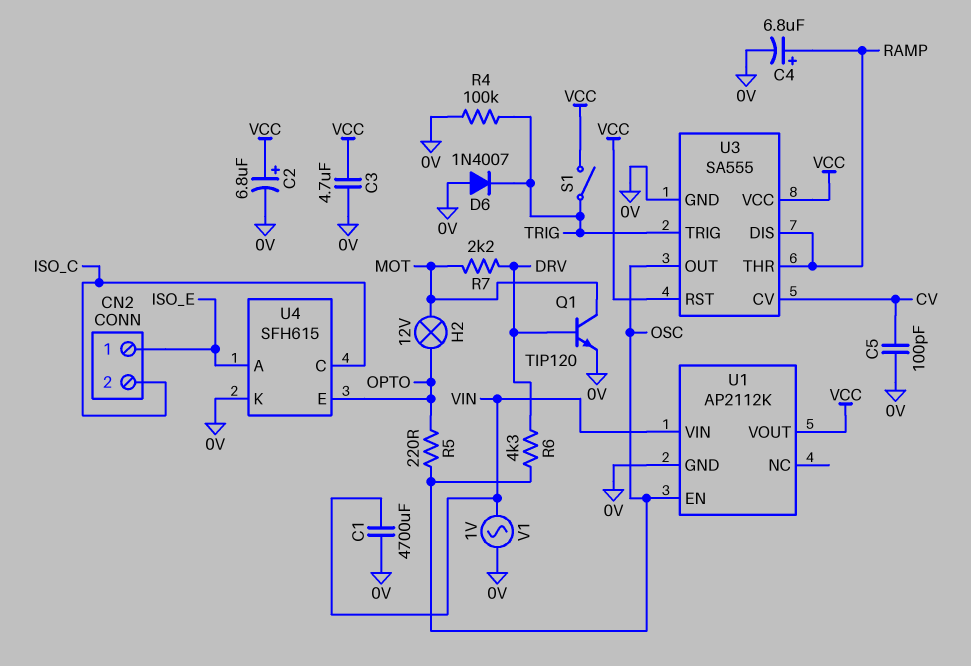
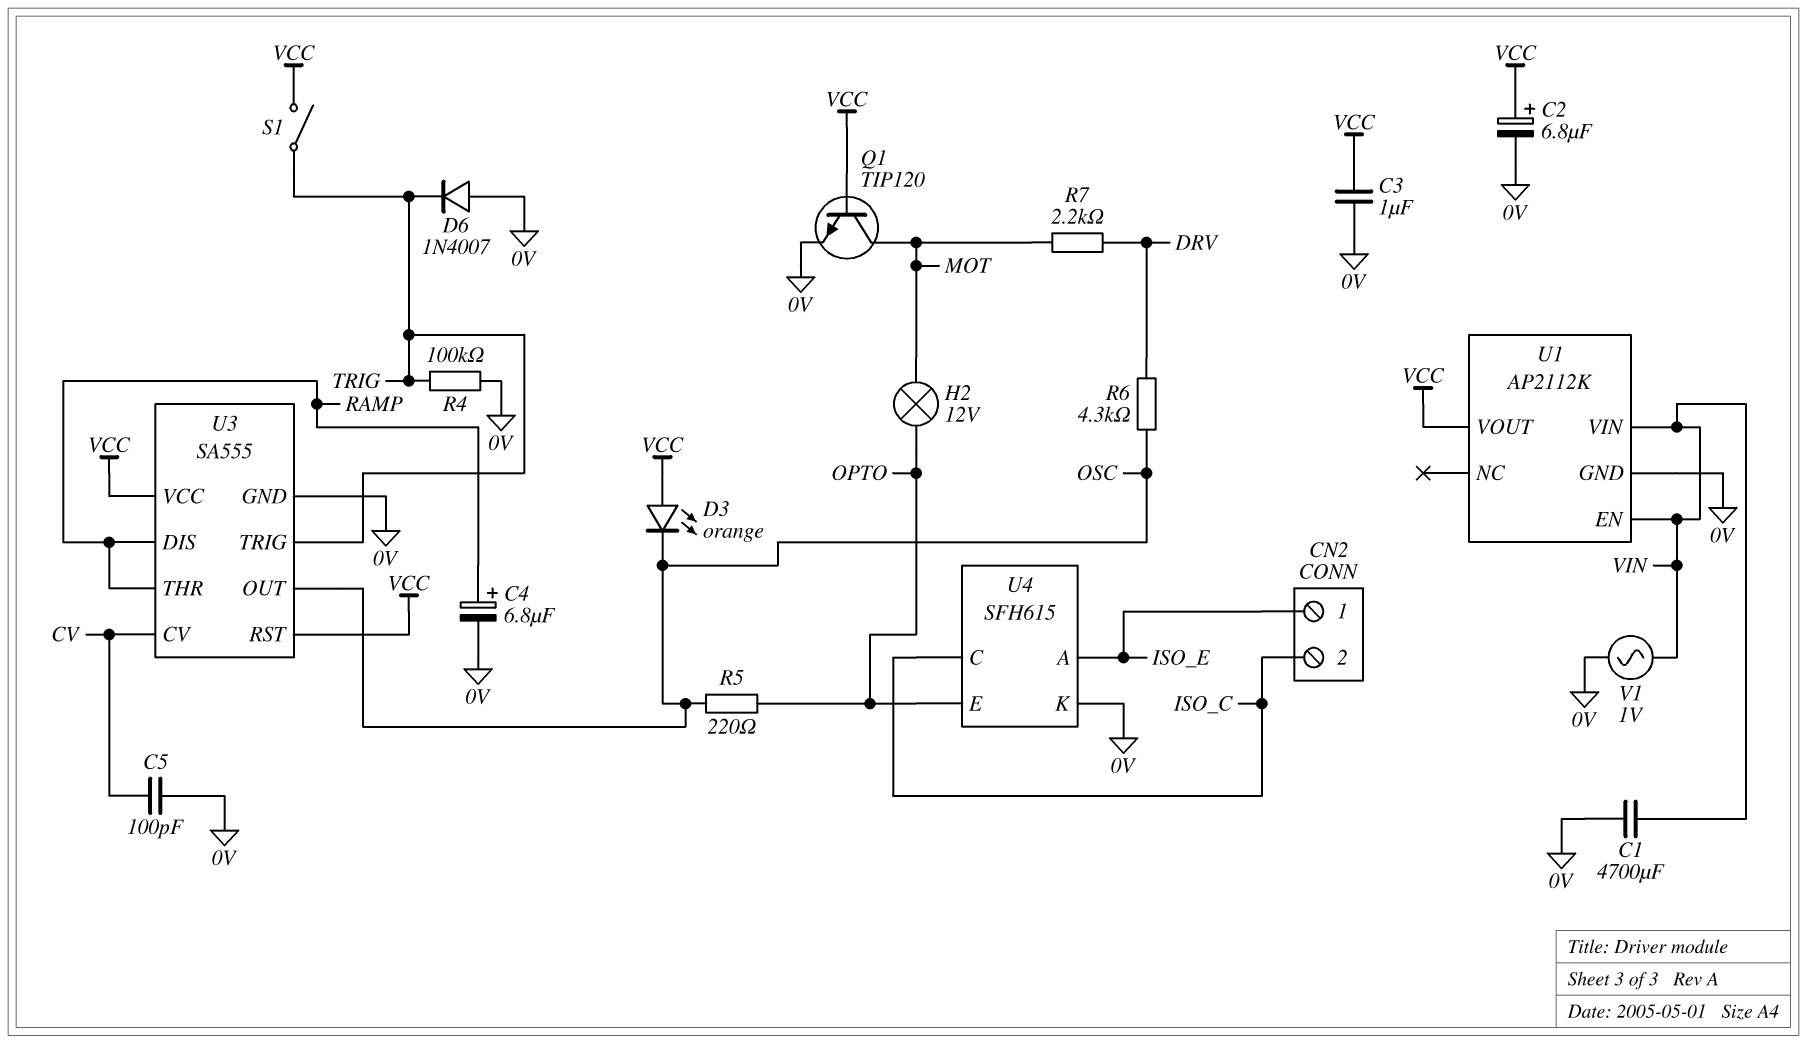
C3: 4.7uF (0V, VCC) -> 1uF (0V, VCC)
D3: none -> LED orange (A VCC, K OSC)
Q1: NPN TIP120 (B DRV, C MOT, E 0V) -> NPN TIP120 (B VCC, C MOT, E 0V)
U1 pin EN: OSC -> VIN

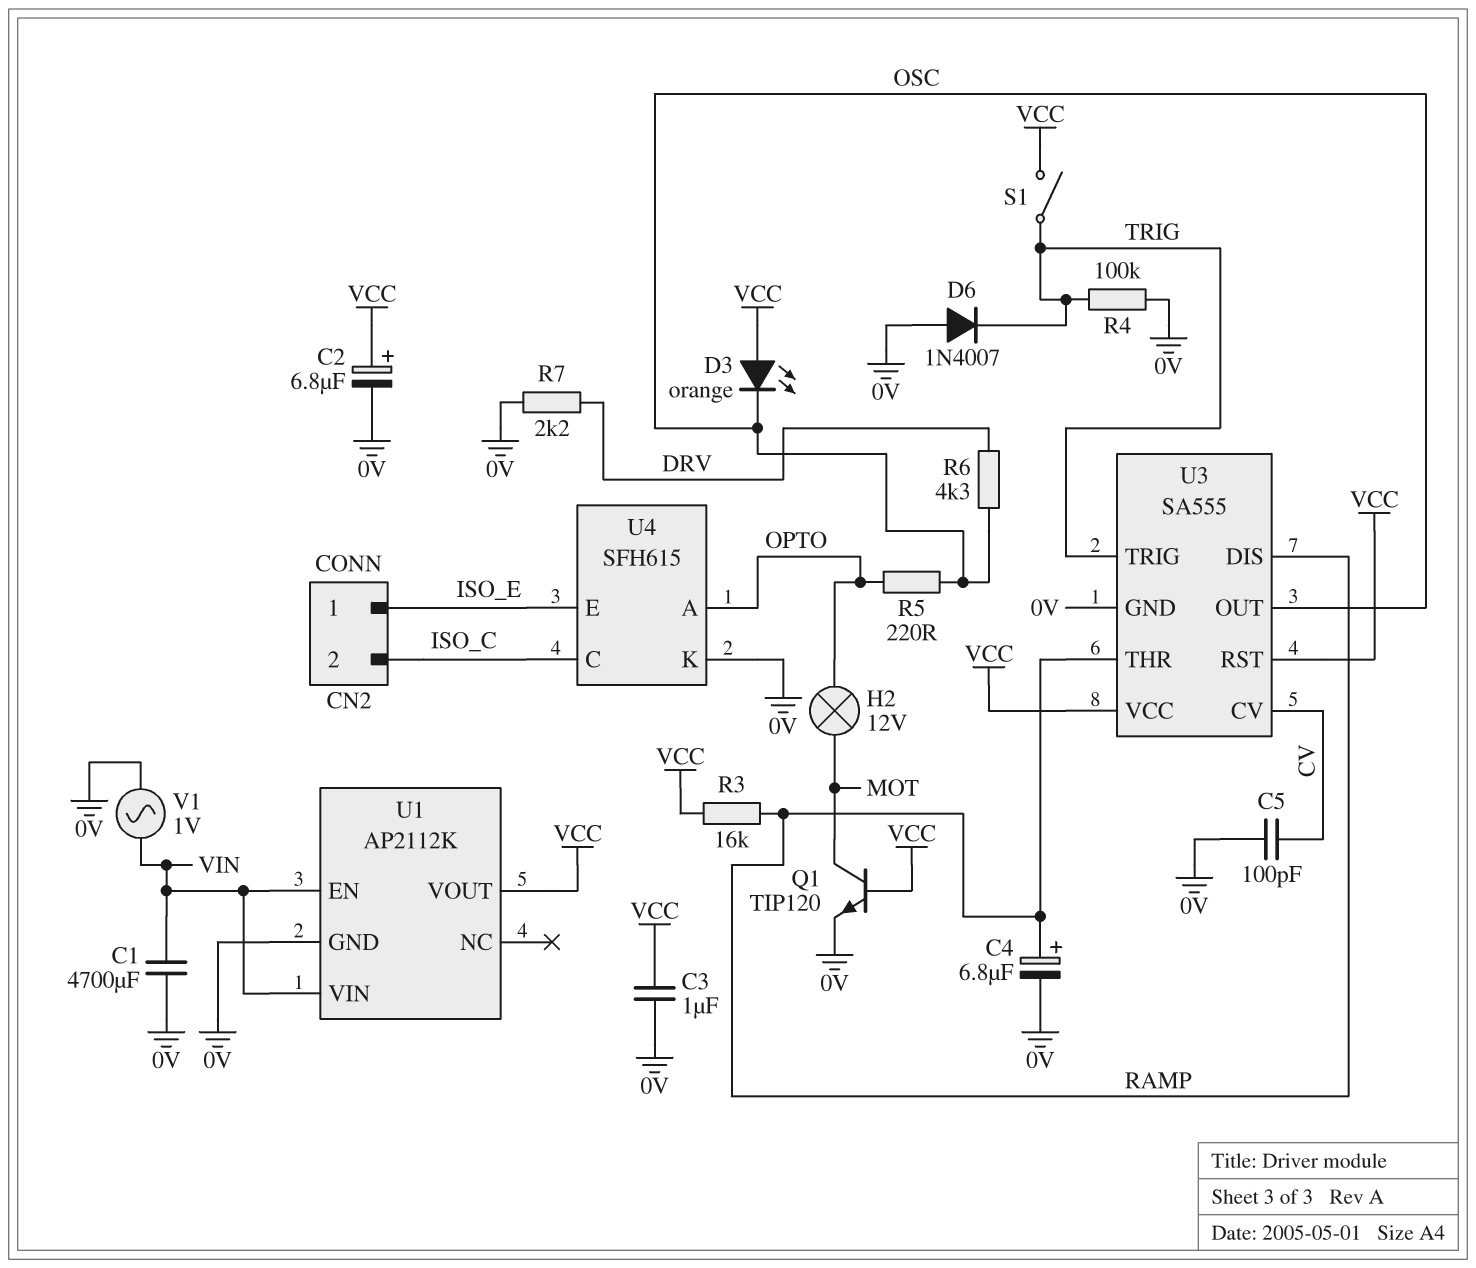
R3: none -> 16k (RAMP, VCC)
R7: 2.2k (DRV, MOT) -> 2.2k (0V, DRV)
U4 pin A: ISO_E -> OPTO
U4 pin E: OPTO -> ISO_E

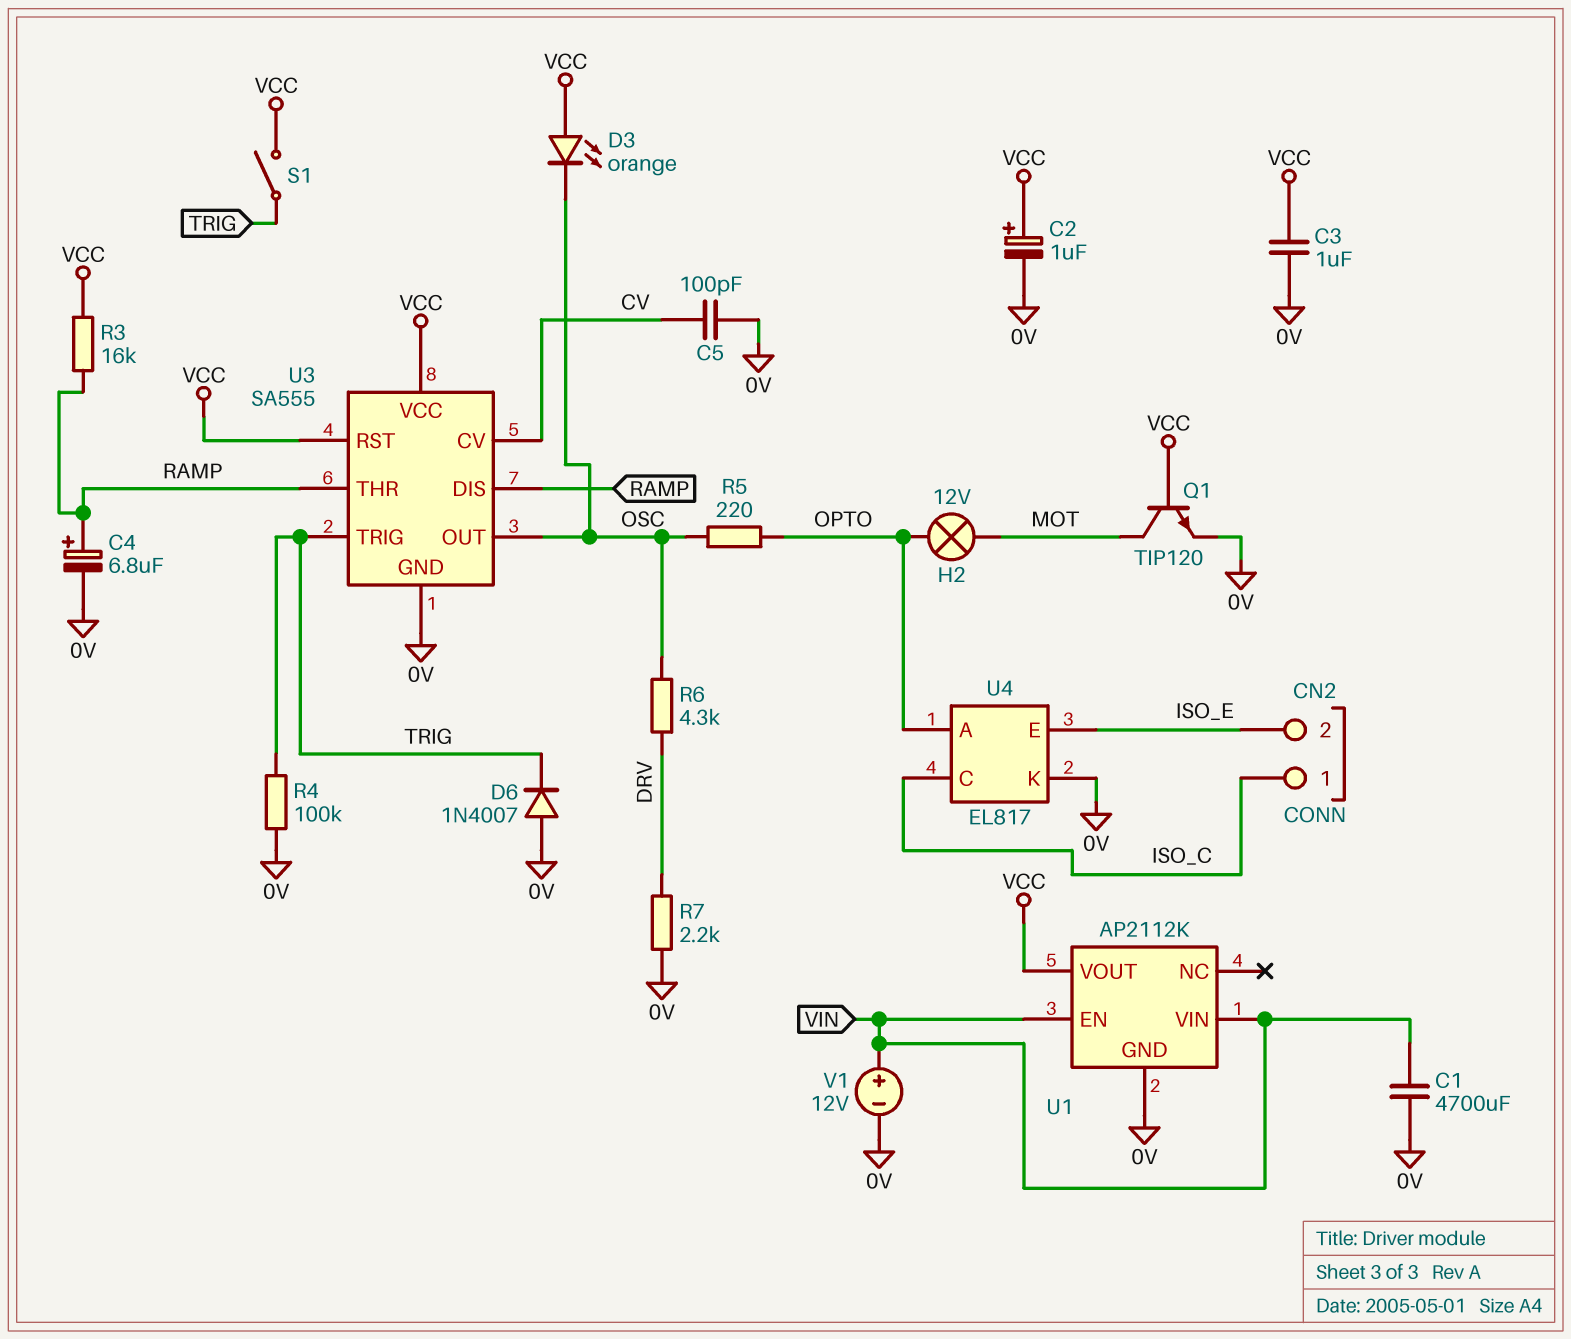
C2: 6.8uF (plus VCC, minus 0V) -> 1uF (plus VCC, minus 0V)
CN2 pin 1: ISO_E -> ISO_C
CN2 pin 2: ISO_C -> ISO_E
U4: SFH615 -> EL817
V1: AC 1V (0V, VIN) -> 12V (plus VIN, minus 0V)

